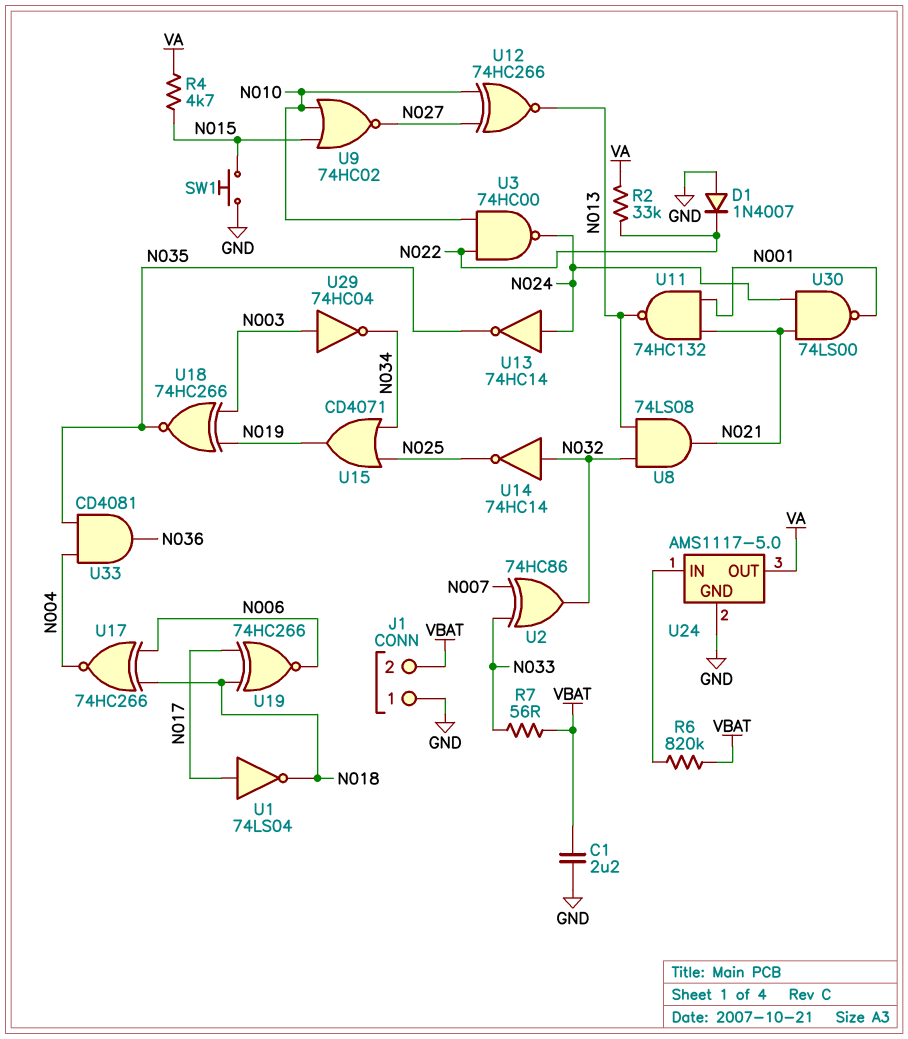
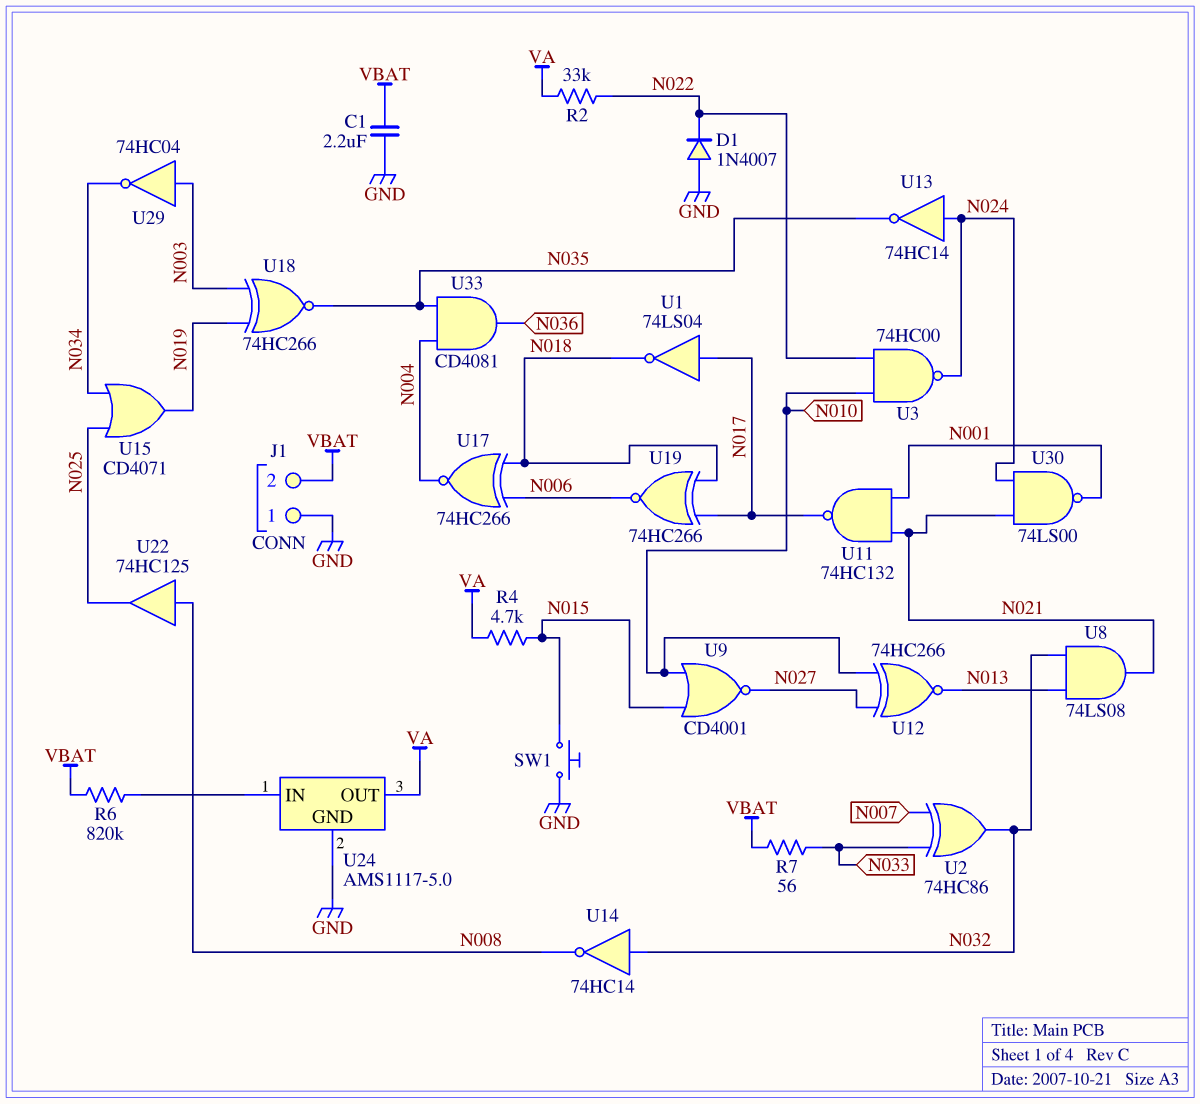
U9: NOR 74HC02 (in N010, in N015, out N027) -> NOR CD4001 (in N010, in N015, out N027)
U11: NAND 74HC132 (in N001, in N021, out N013) -> NAND 74HC132 (in N001, in N021, out N017)
U14: NOT 74HC14 (in N032, out N025) -> NOT 74HC14 (in N032, out N008)
U22: none -> buffer 74HC125 (in N008, out N025)

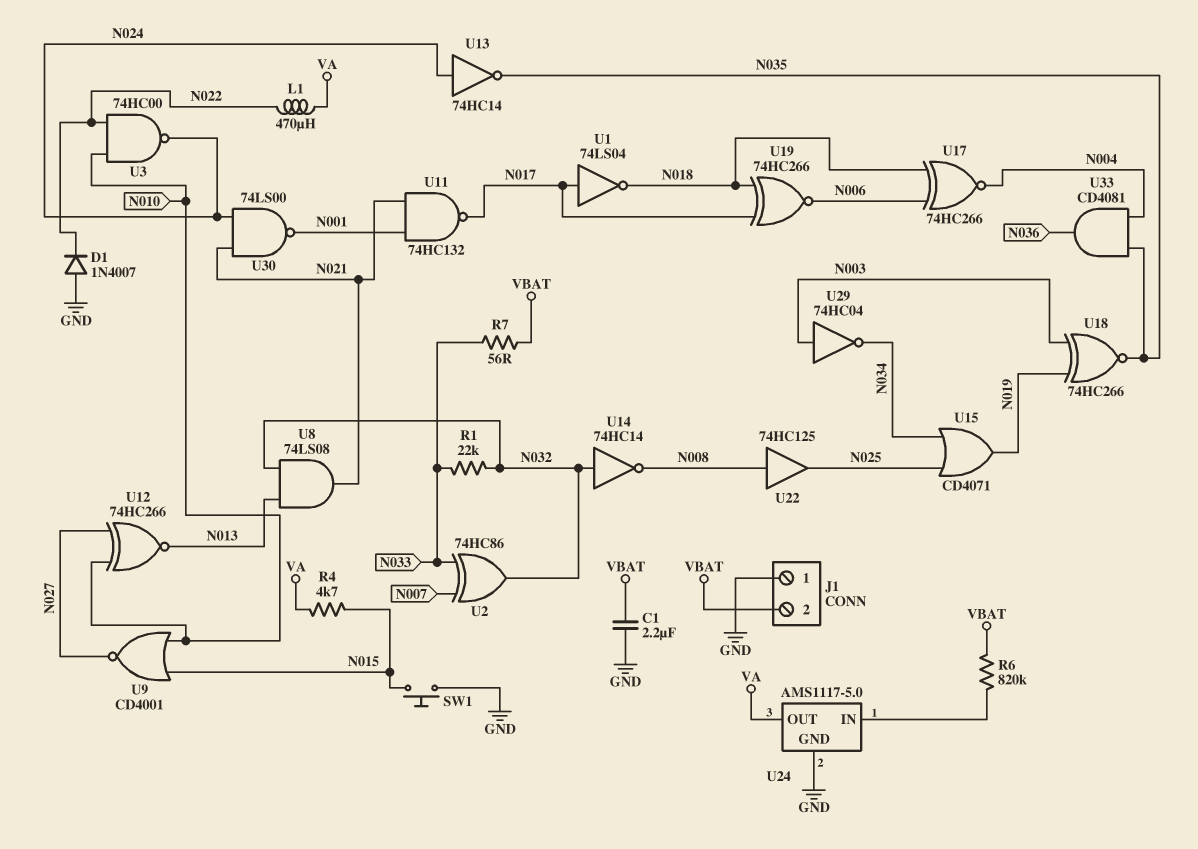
L1: none -> 470uH (N022, VA)
R1: none -> 22k (N032, N033)
R2: 33k (N022, VA) -> none

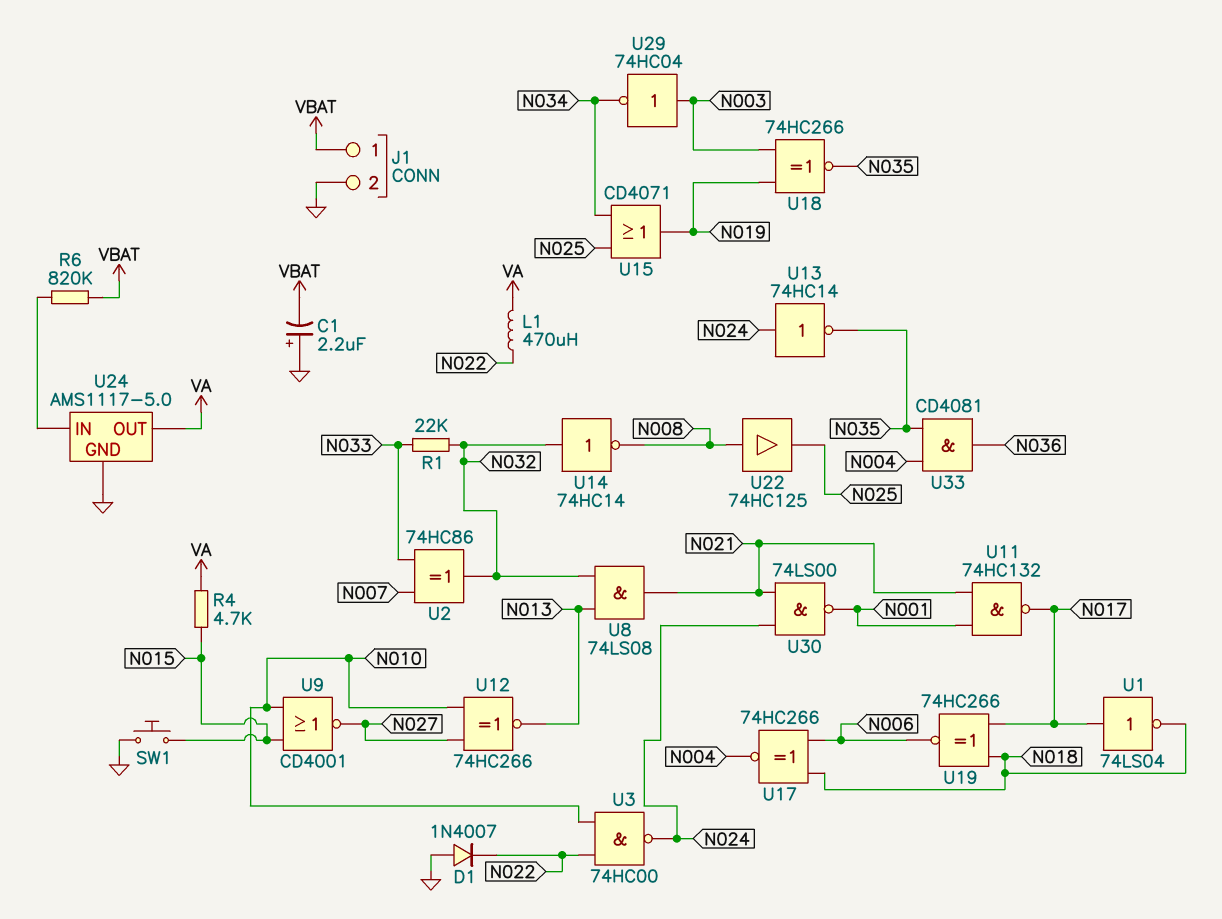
C1: 2.2uF (GND, VBAT) -> 2.2uF (plus GND, minus VBAT)
J1 pin 1: GND -> VBAT
J1 pin 2: VBAT -> GND
R7: 56 (N033, VBAT) -> none

